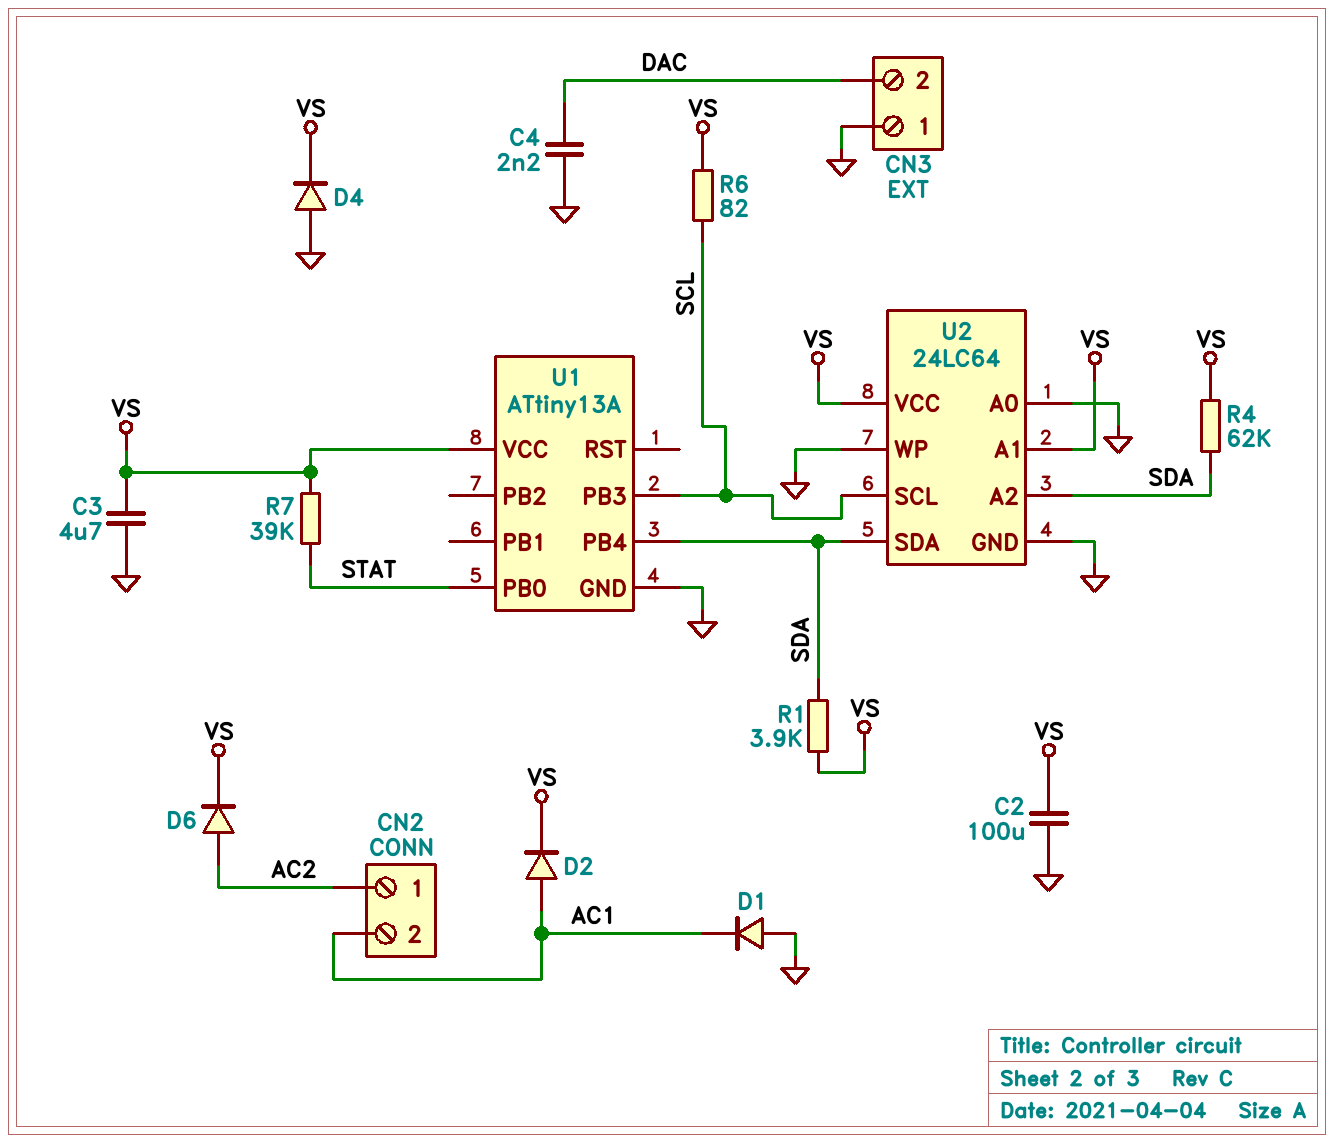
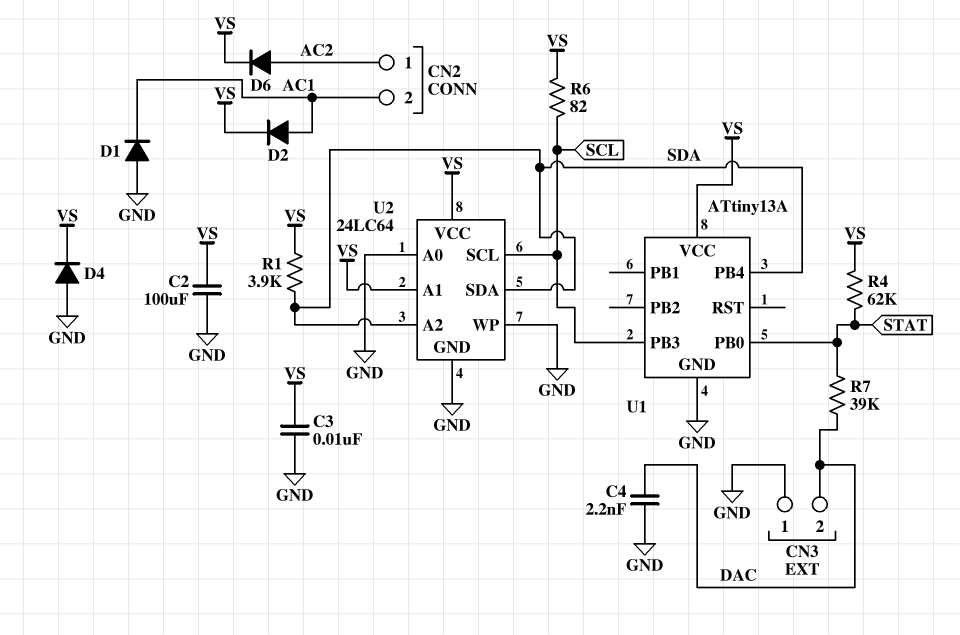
C3: 4.7uF (GND, VS) -> 10nF (GND, VS)
R4: 62k (SDA, VS) -> 62k (STAT, VS)
R7: 39k (STAT, VS) -> 39k (DAC, STAT)

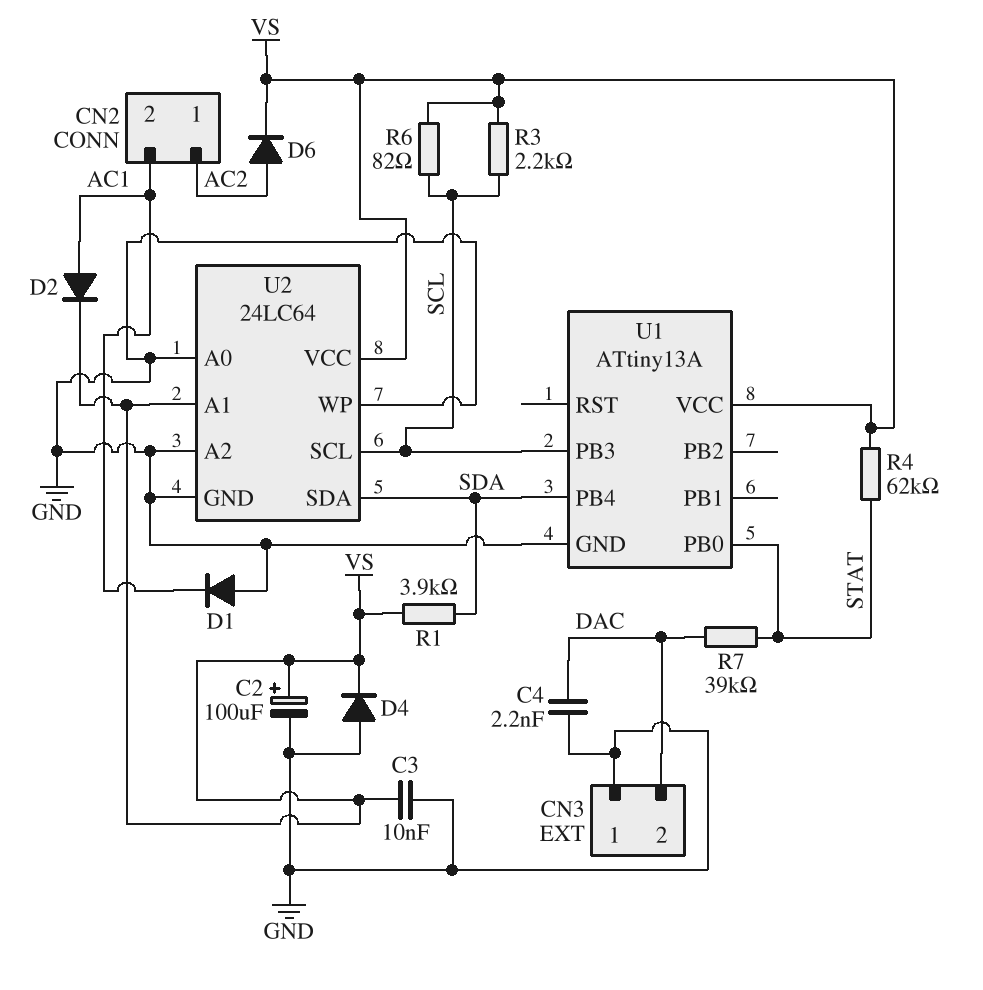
C2: 100uF (GND, VS) -> 100uF (plus VS, minus GND)
R3: none -> 2.2k (SCL, VS)
U2 pin A2: SDA -> GND

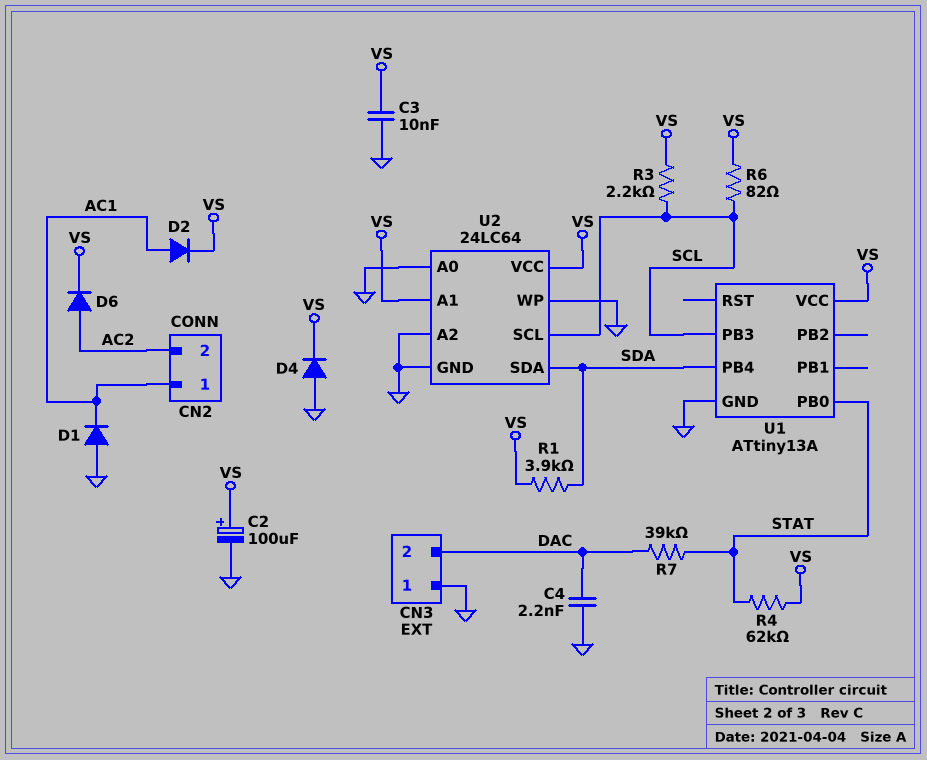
CN2 pin 1: AC2 -> AC1
CN2 pin 2: AC1 -> AC2

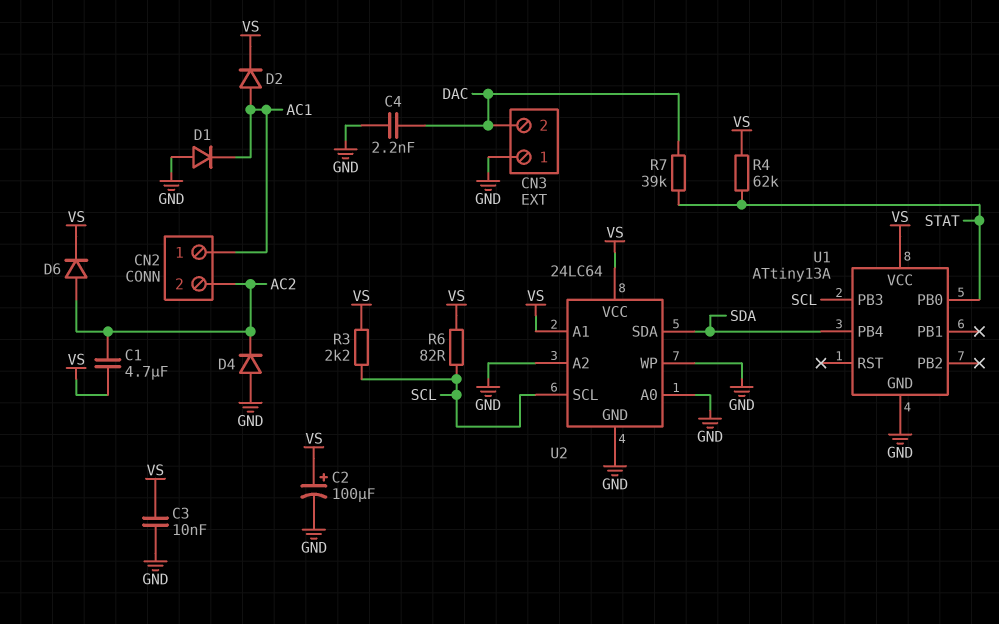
C1: none -> 4.7uF (AC2, VS)
D4: diode (A GND, K VS) -> diode (A GND, K AC2)
R1: 3.9k (SDA, VS) -> none

